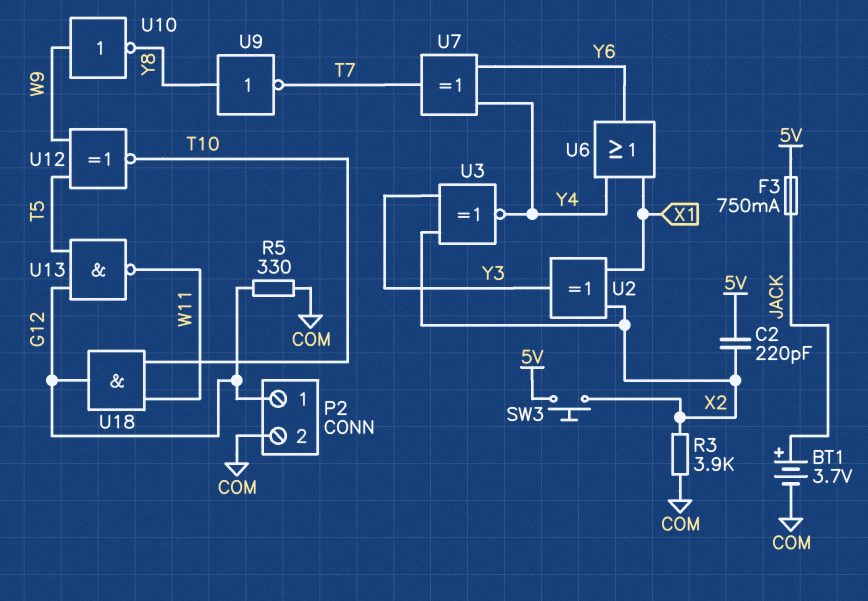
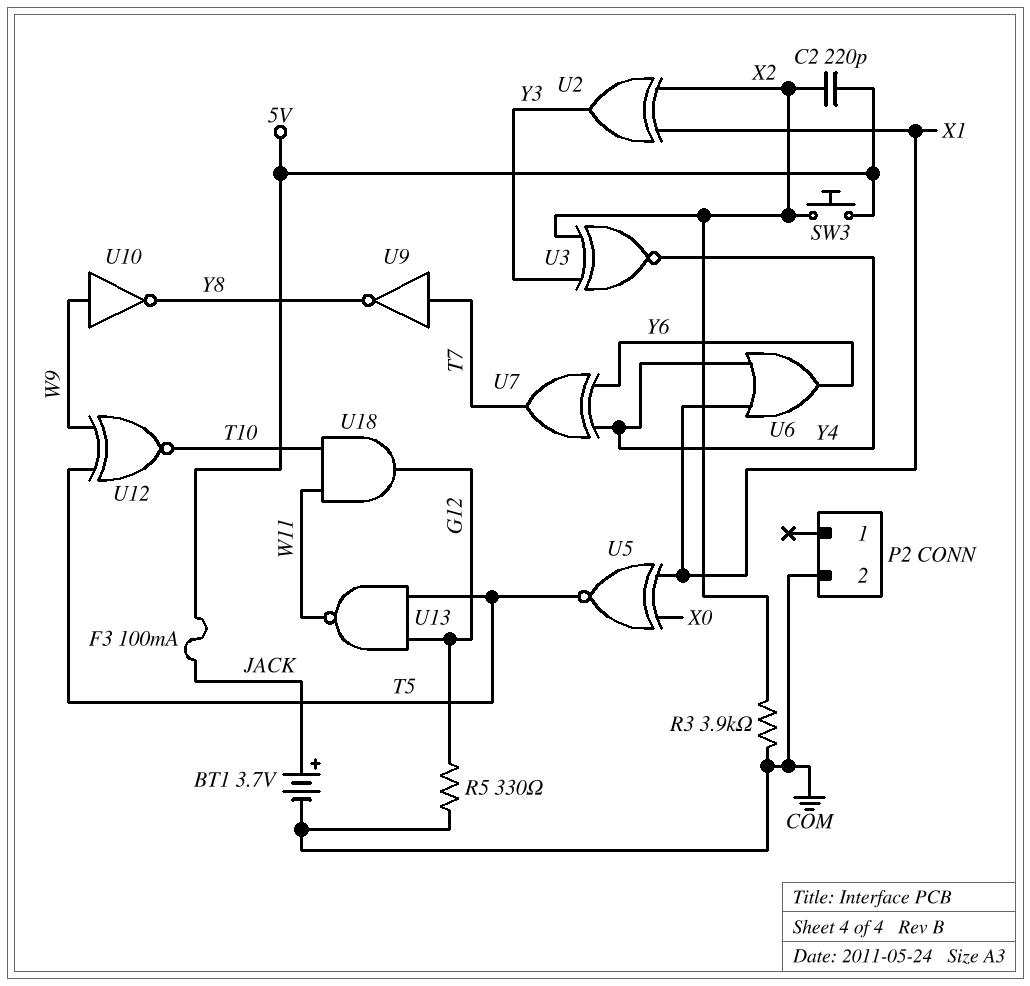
F3: 750mA (5V, JACK) -> 100mA (5V, JACK)
P2 pin 1: G12 -> none
U5: none -> XNOR (in X0, in X1, out T5)
U9: NOT (in Y8, out T7) -> NOT (in T7, out Y8)

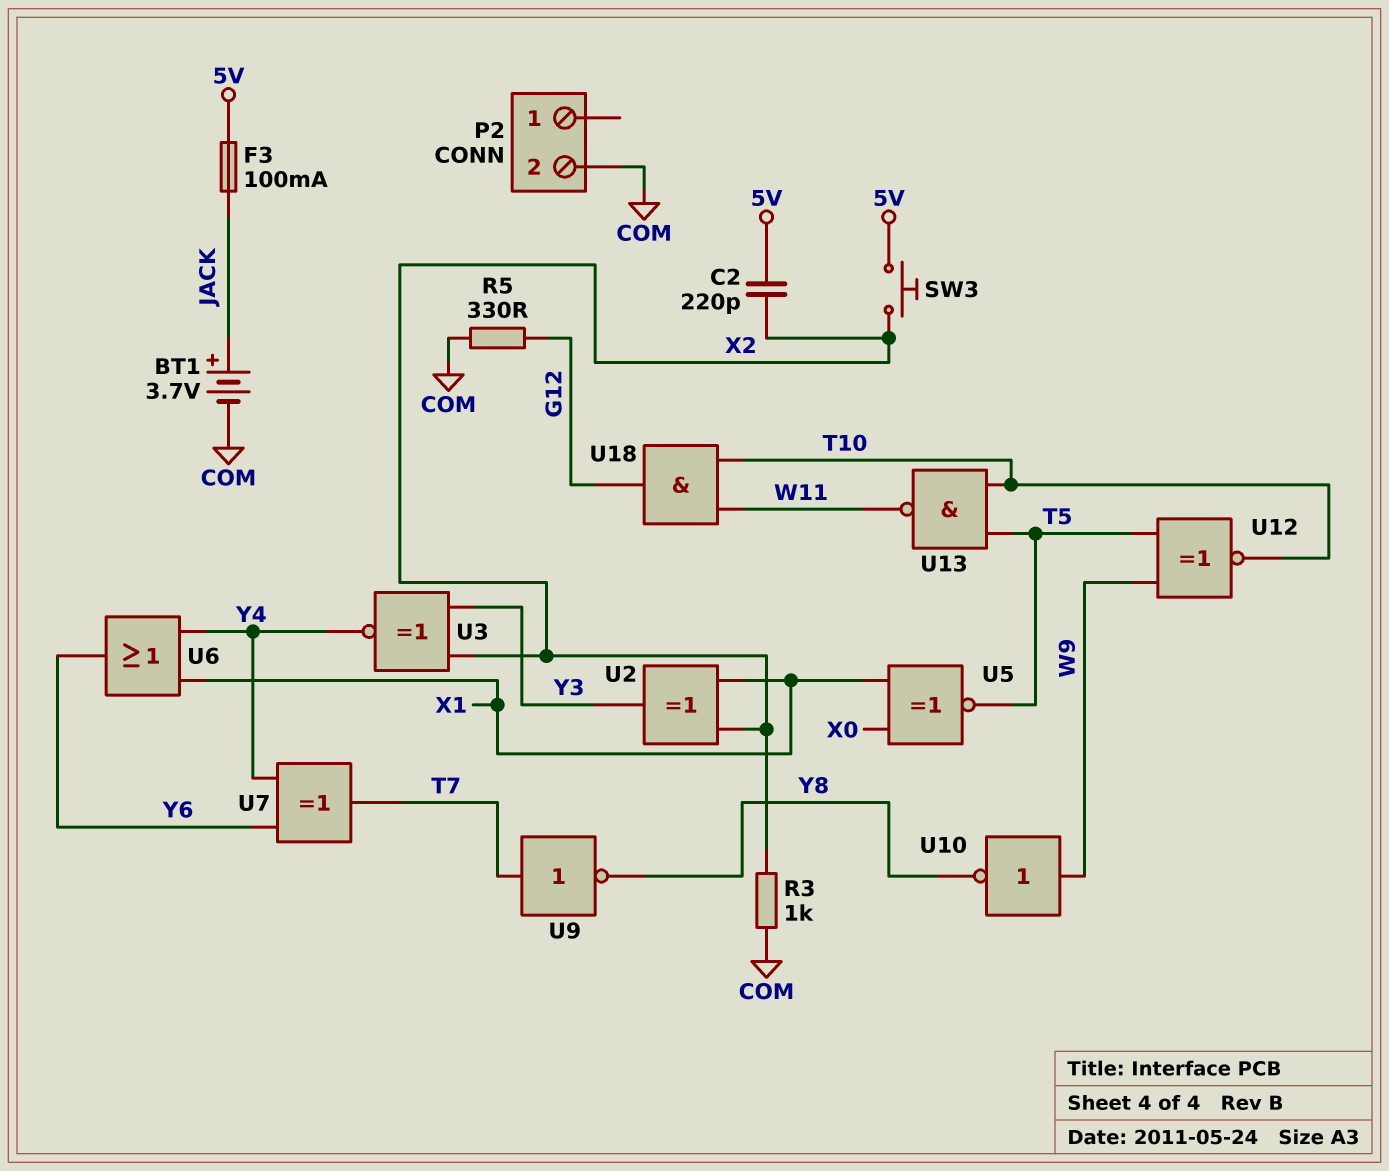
R3: 3.9k (COM, X2) -> 1k (COM, X2)
U13: NAND (in G12, in T5, out W11) -> NAND (in T5, in T10, out W11)

